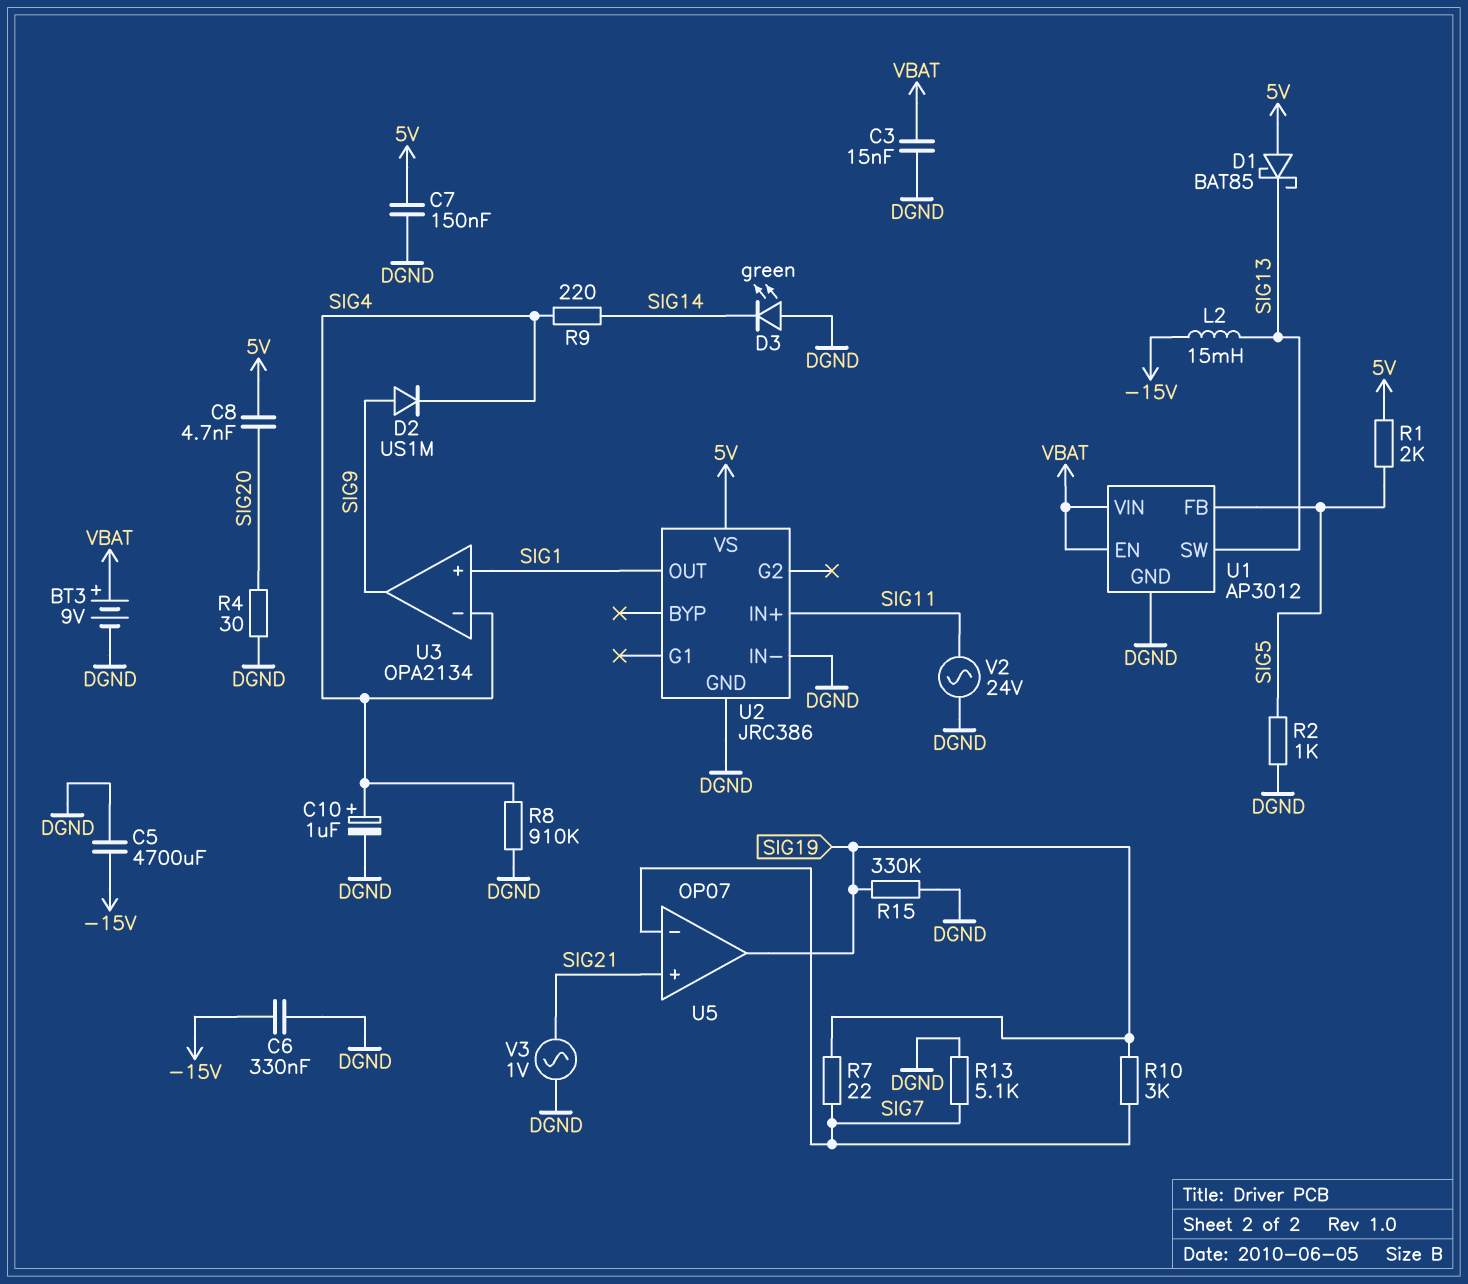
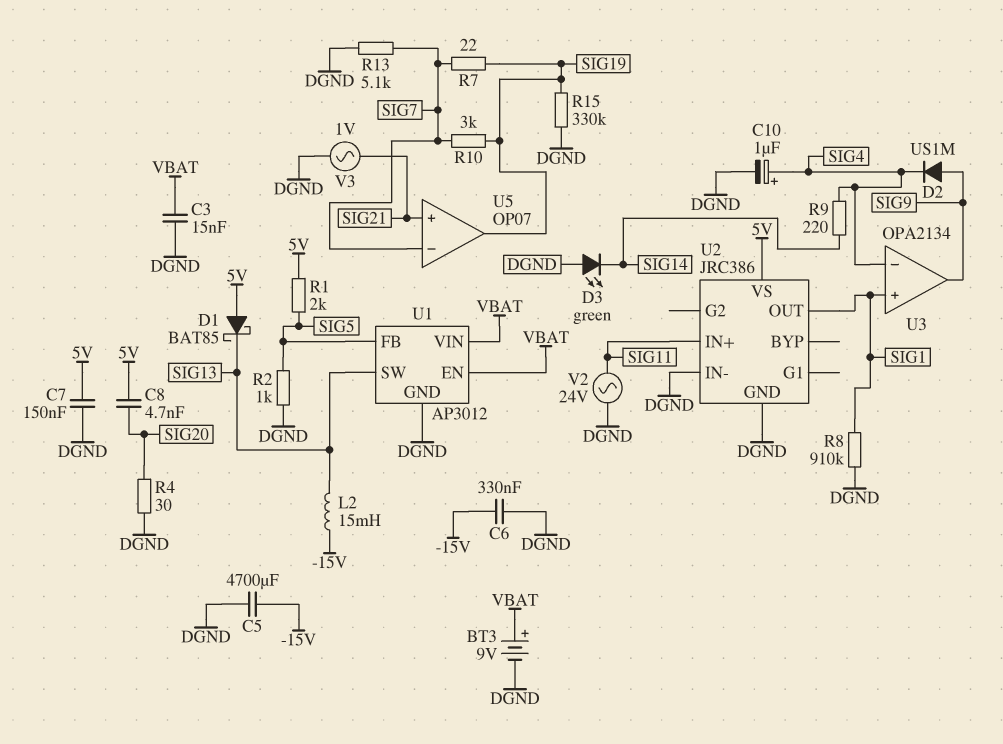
R8: 910k (DGND, SIG4) -> 910k (DGND, SIG1)

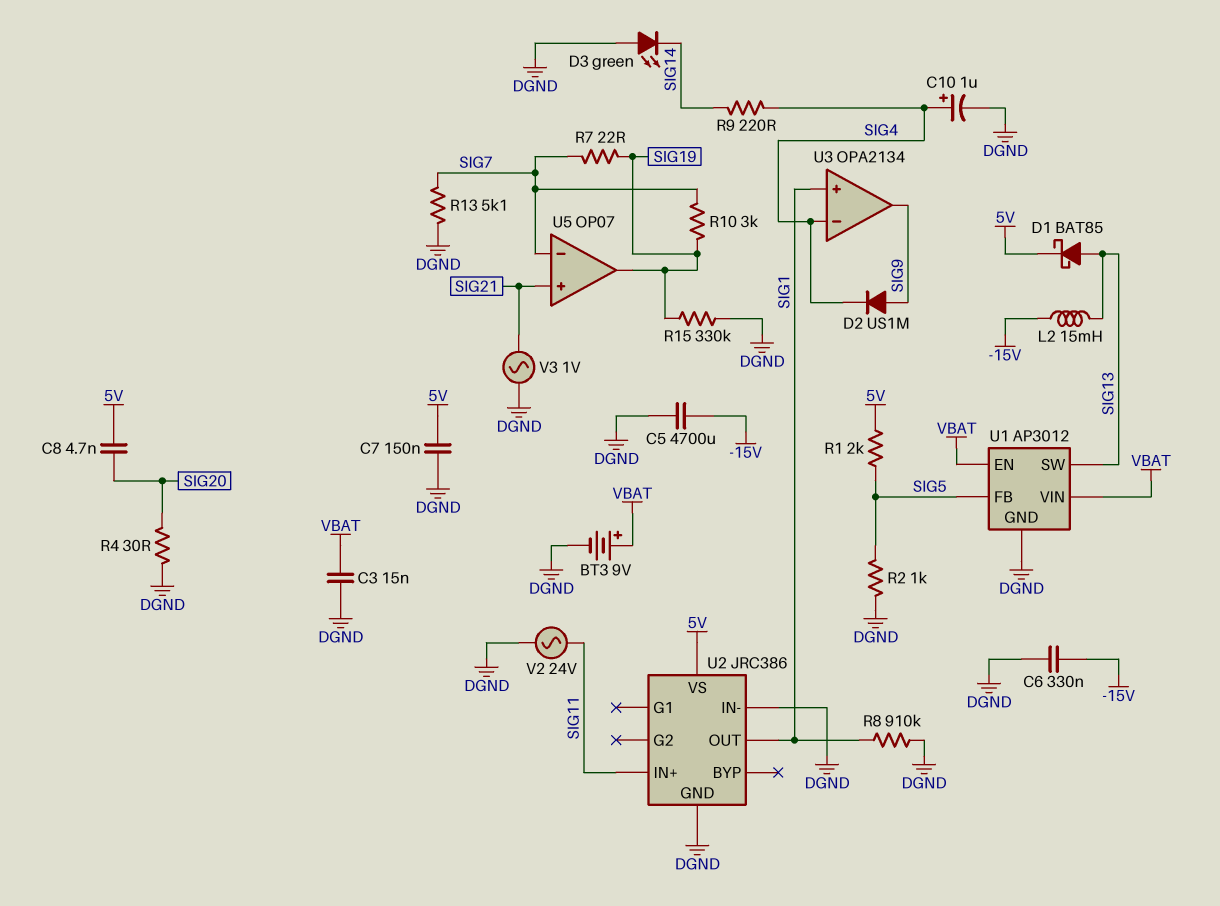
D1: schottky BAT85 (A 5V, K SIG13) -> schottky BAT85 (A SIG13, K 5V)

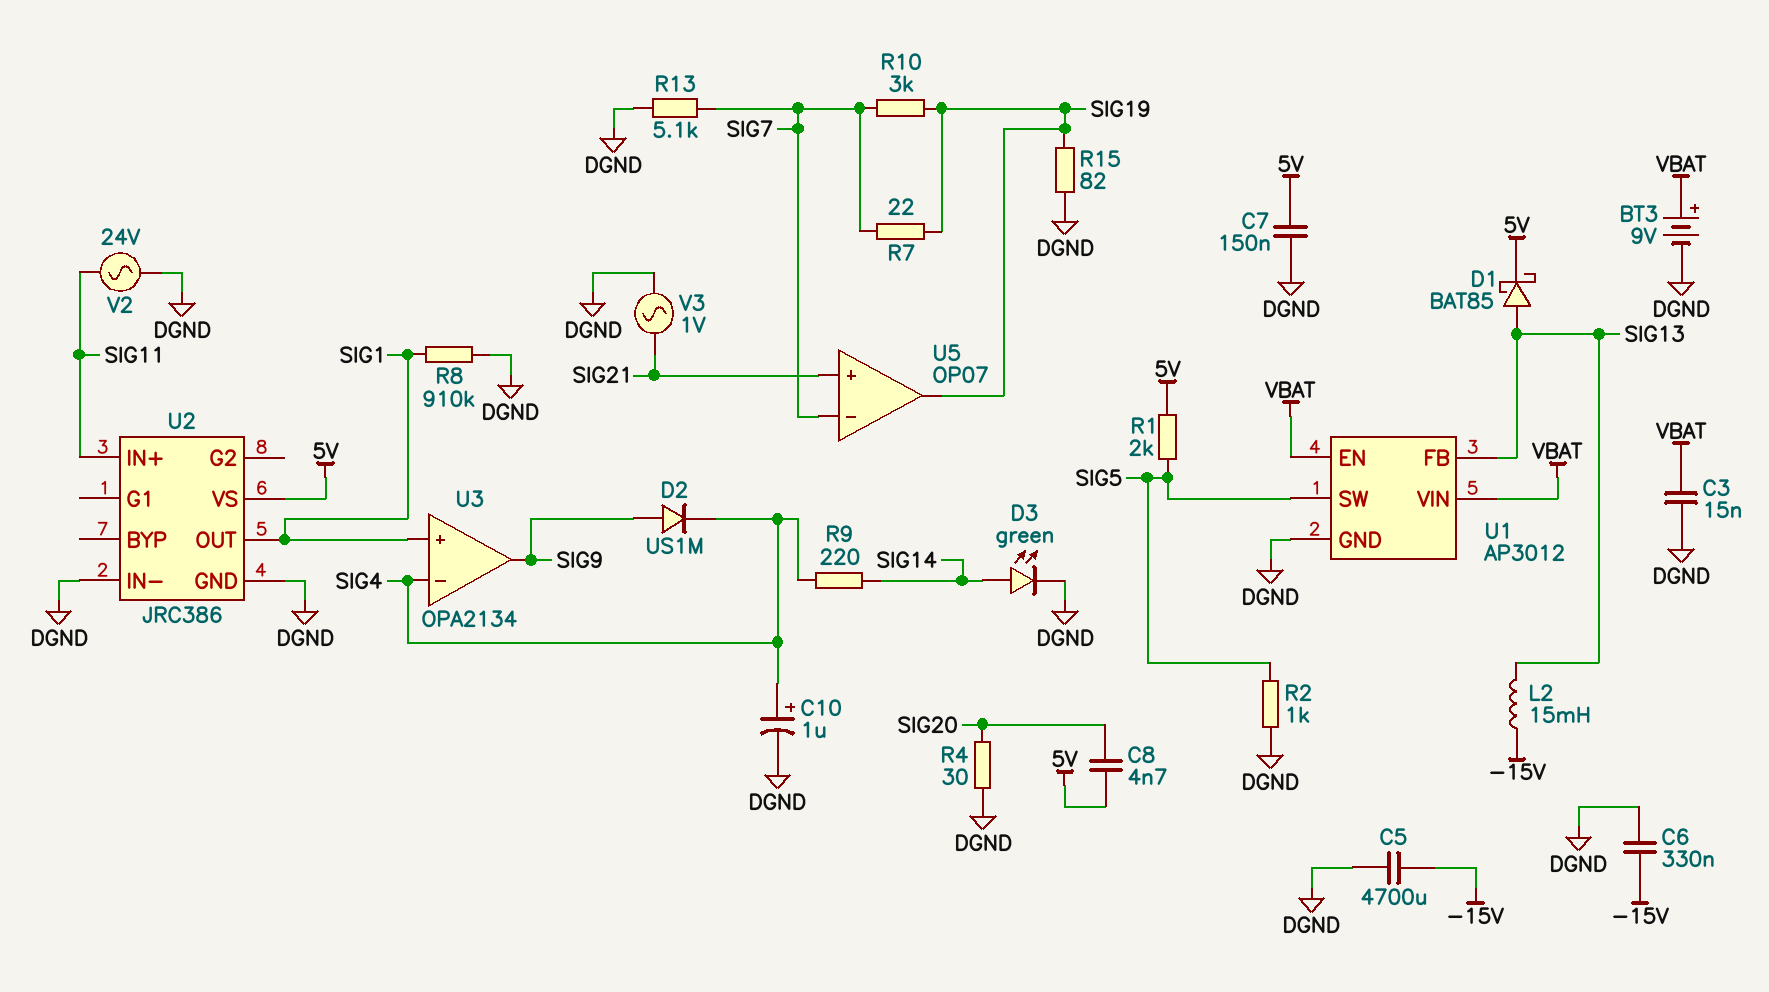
D3: LED green (A DGND, K SIG14) -> LED green (A SIG14, K DGND)
R15: 330k (DGND, SIG19) -> 82 (DGND, SIG19)
U1 pin FB: SIG5 -> SIG13
U1 pin SW: SIG13 -> SIG5

